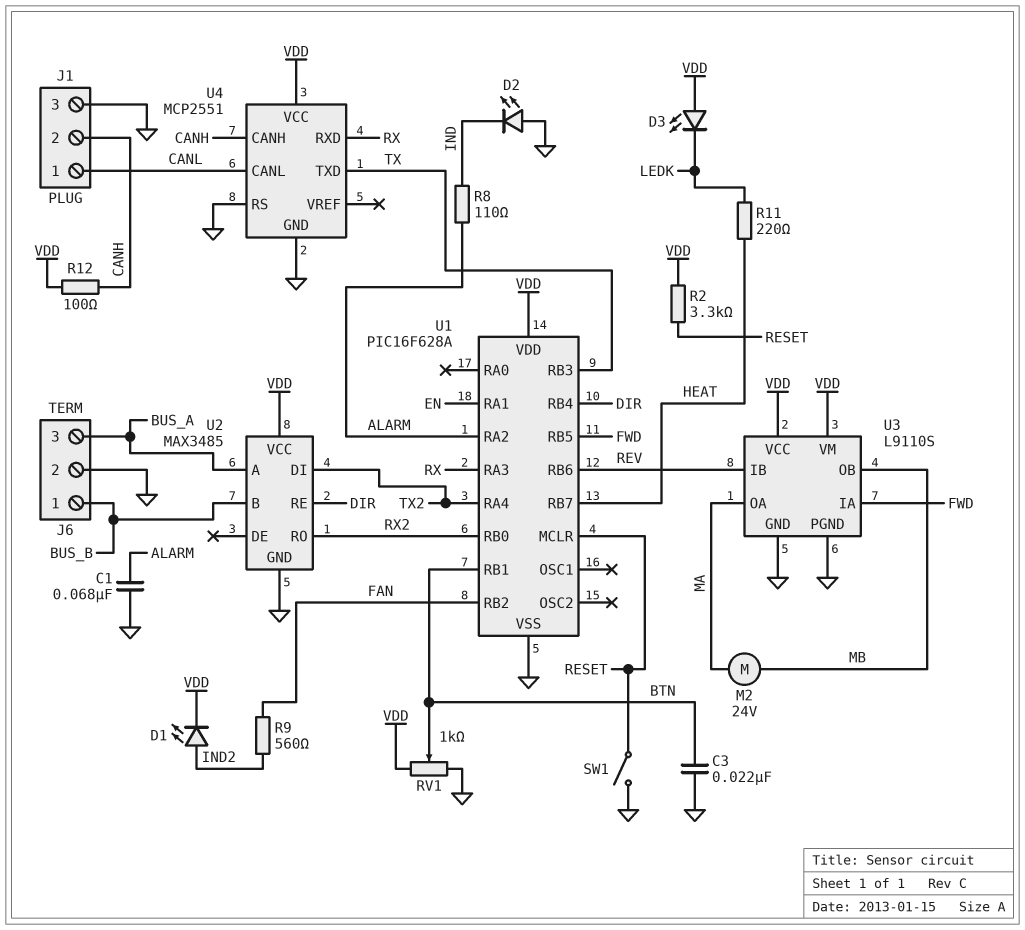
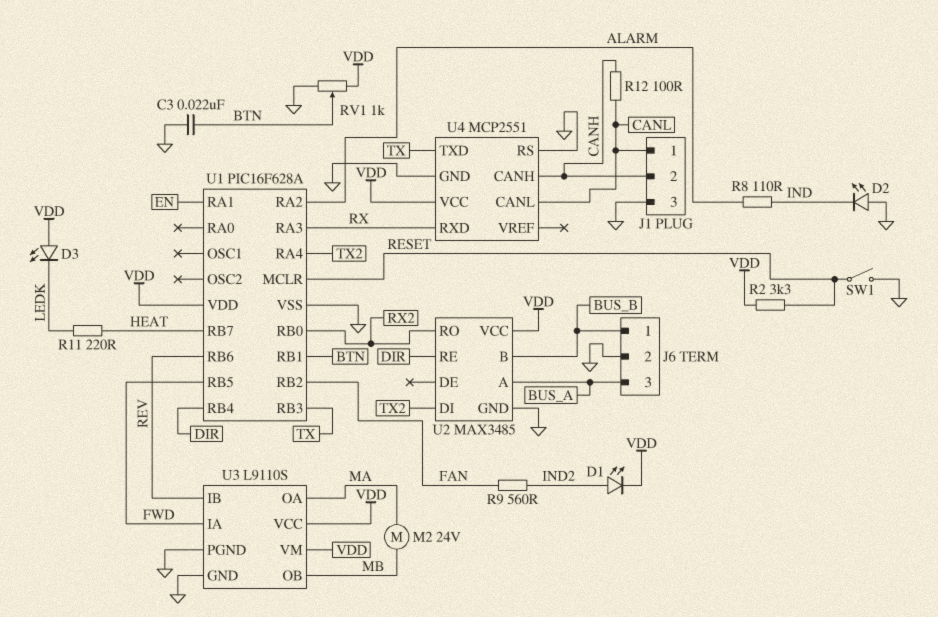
C1: 68nF (ALARM, GND) -> none
R12: 100 (CANH, VDD) -> 100 (CANH, CANL)

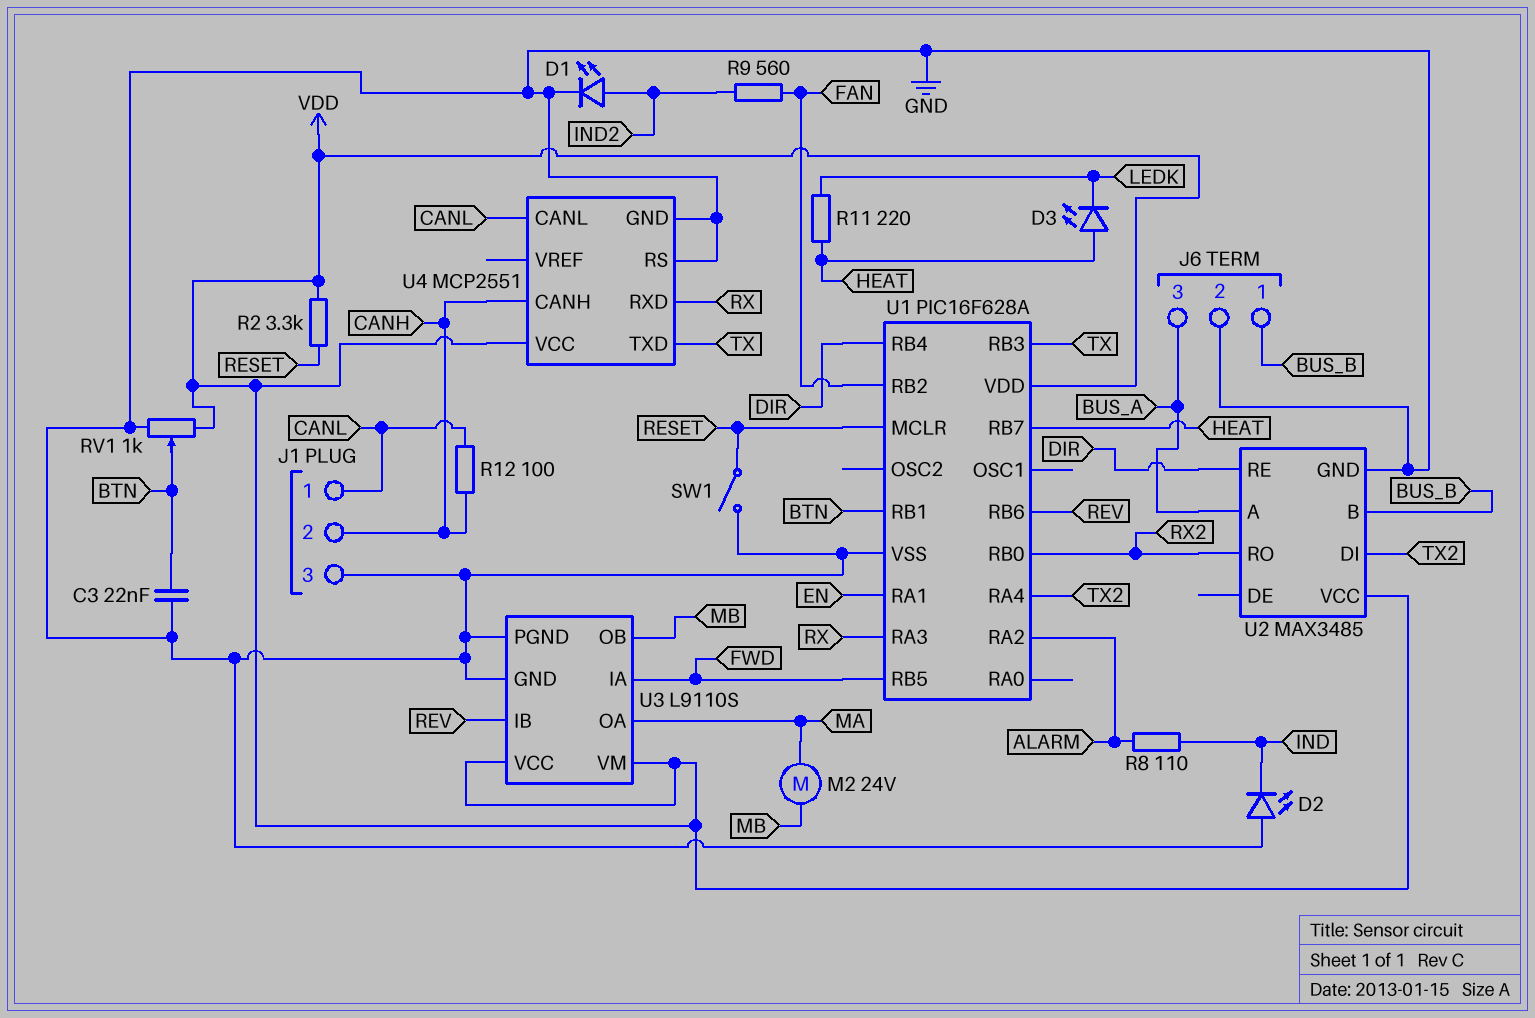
D1: LED (A IND2, K VDD) -> LED (A IND2, K GND)
D3: LED (A VDD, K LEDK) -> LED (A HEAT, K LEDK)

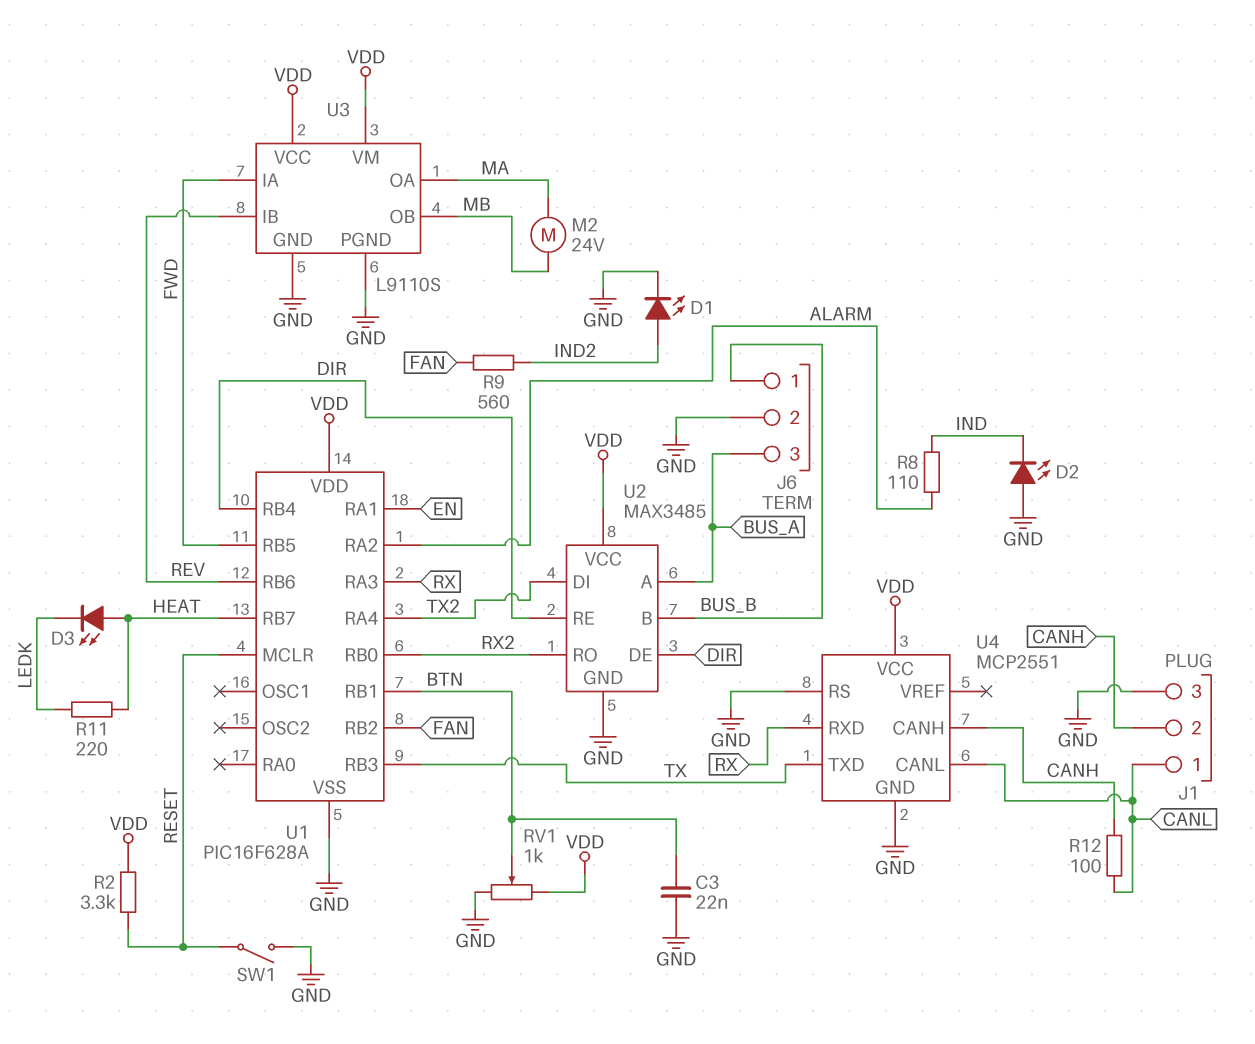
U2 pin DE: none -> DIR

